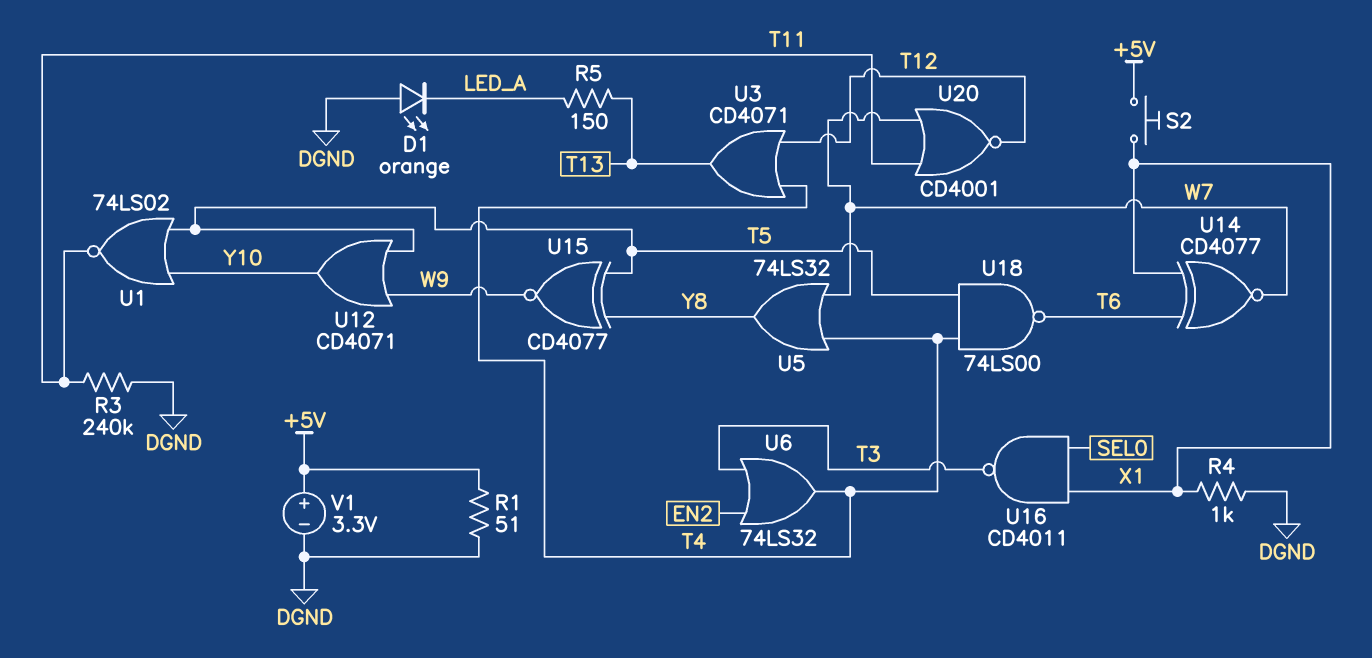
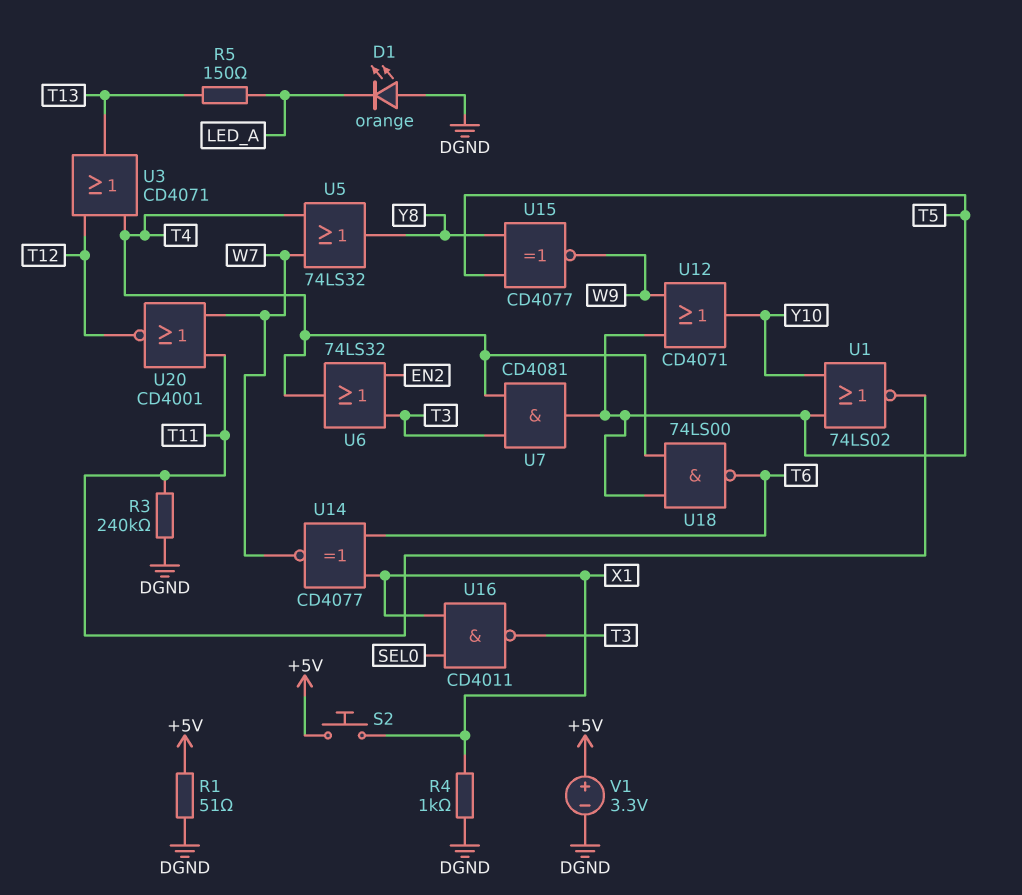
U7: none -> AND CD4081 (in T3, in T4, out T5)

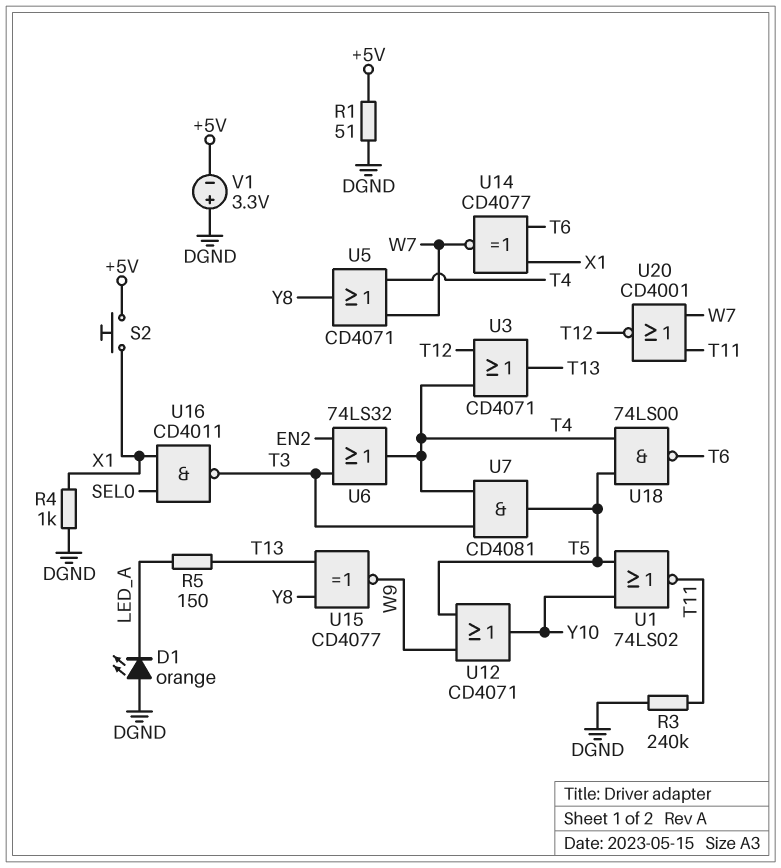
U5: OR 74LS32 (in T4, in W7, out Y8) -> OR CD4071 (in T4, in W7, out Y8)
U15: XNOR CD4077 (in T5, in Y8, out W9) -> XNOR CD4077 (in T13, in Y8, out W9)
V1: 3.3V (plus +5V, minus DGND) -> 3.3V (plus DGND, minus +5V)

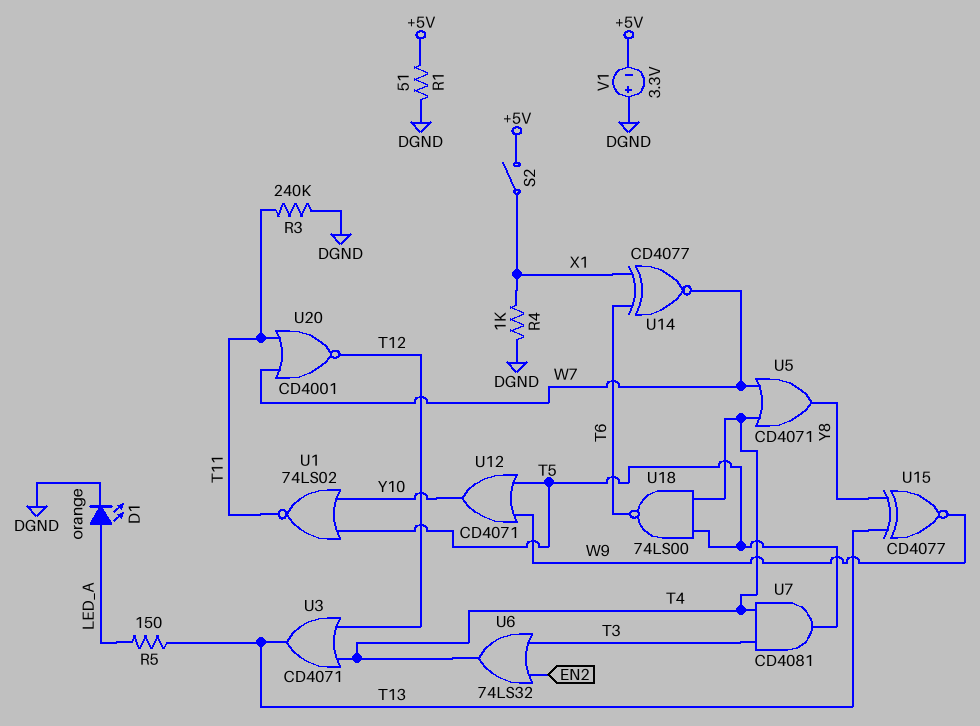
D1: LED orange (A DGND, K LED_A) -> LED orange (A LED_A, K DGND)
S2: button (+5V, X1) -> switch (+5V, X1)
U16: NAND CD4011 (in SEL0, in X1, out T3) -> none

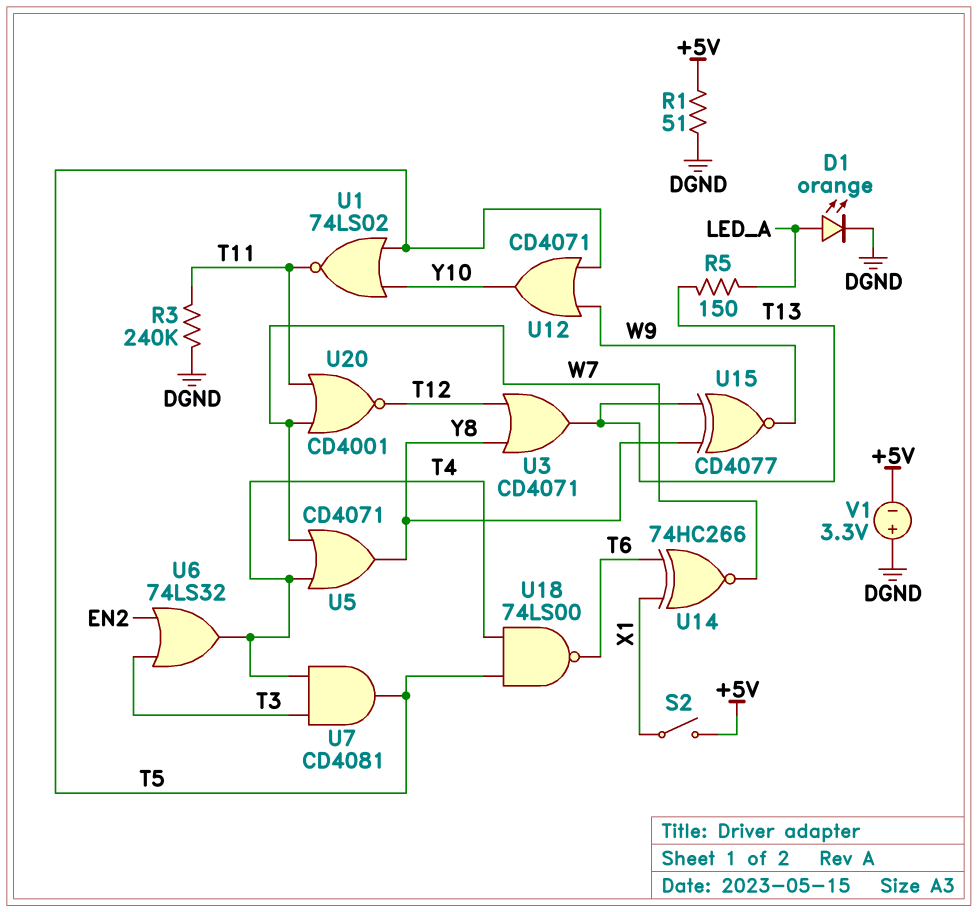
R4: 1k (DGND, X1) -> none
U3: OR CD4071 (in T4, in T12, out T13) -> OR CD4071 (in T12, in Y8, out T13)
U14: XNOR CD4077 (in T6, in X1, out W7) -> XNOR 74HC266 (in T6, in X1, out W7)

